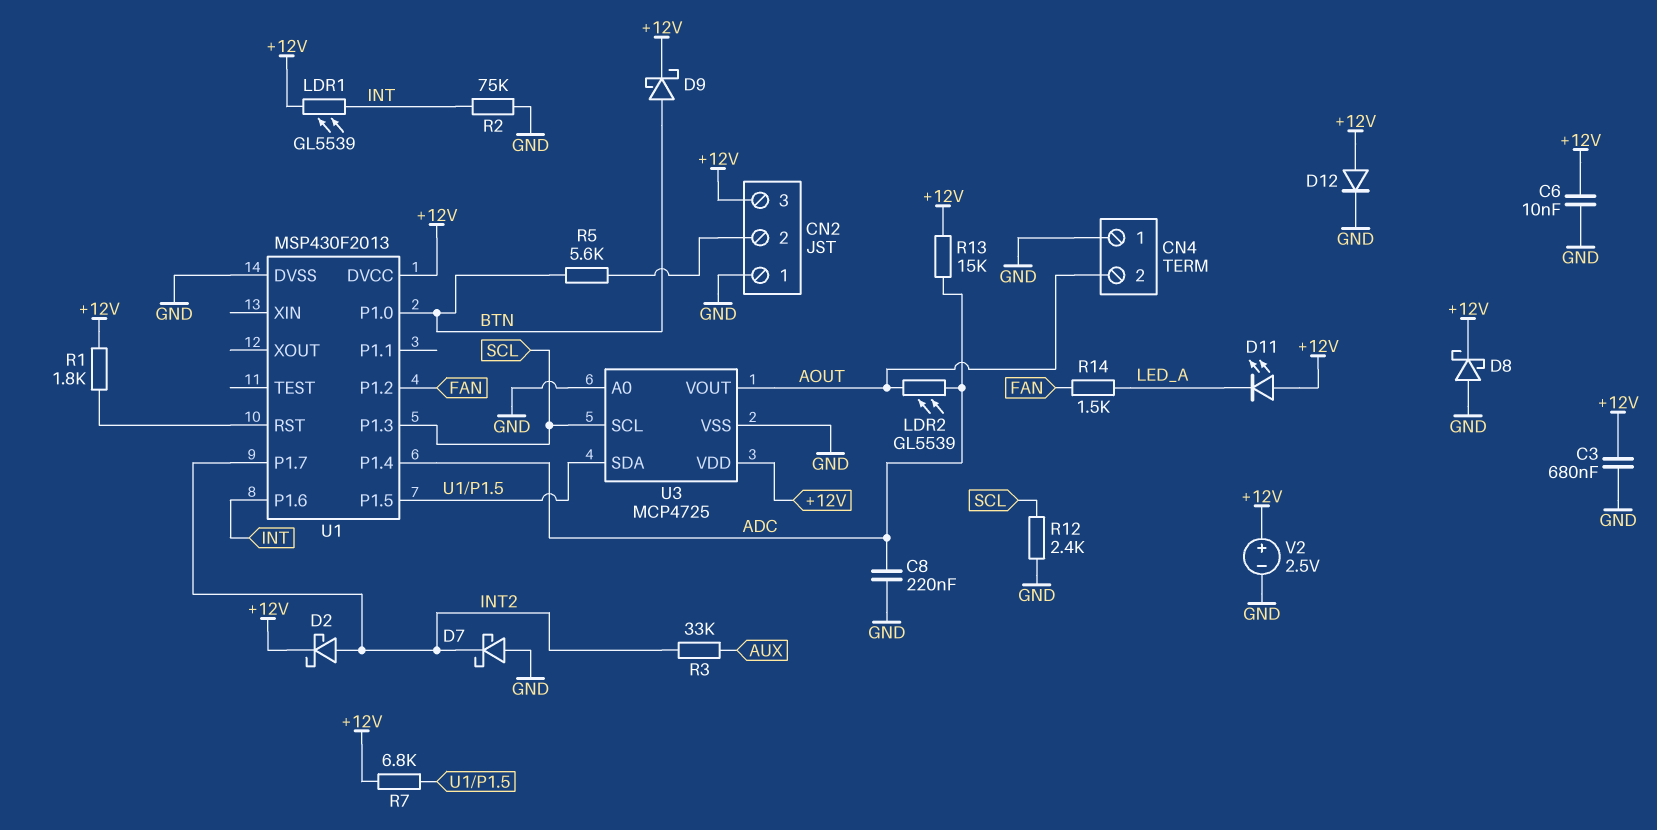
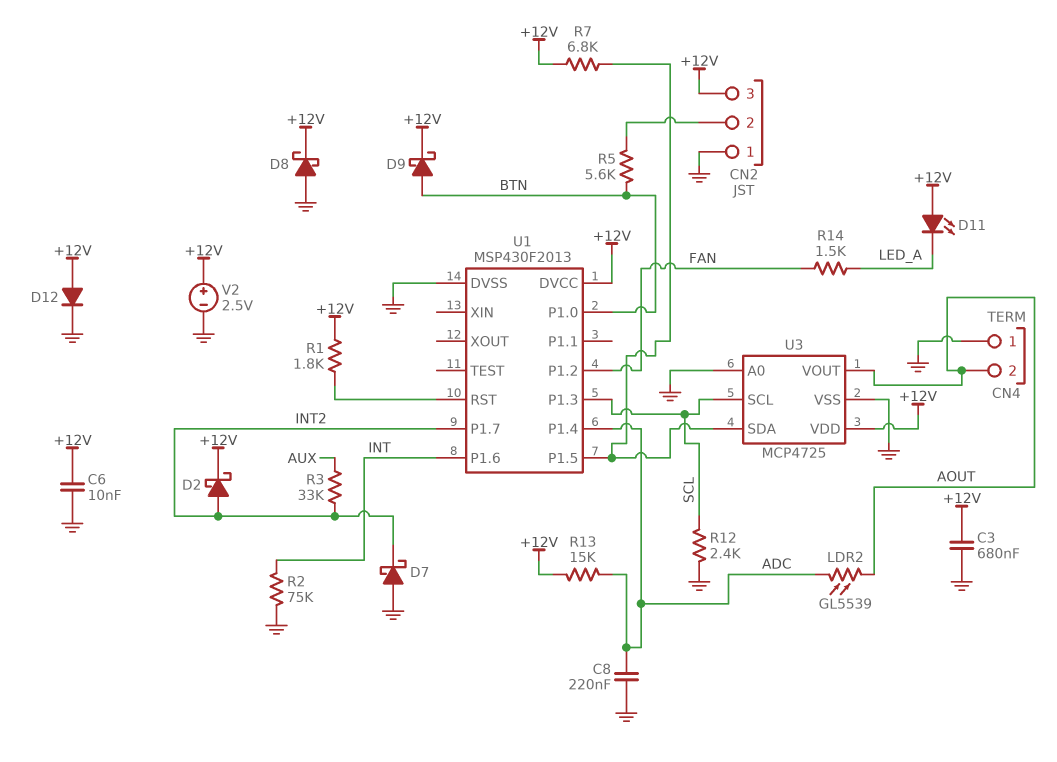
LDR1: GL5539 (+12V, INT) -> none

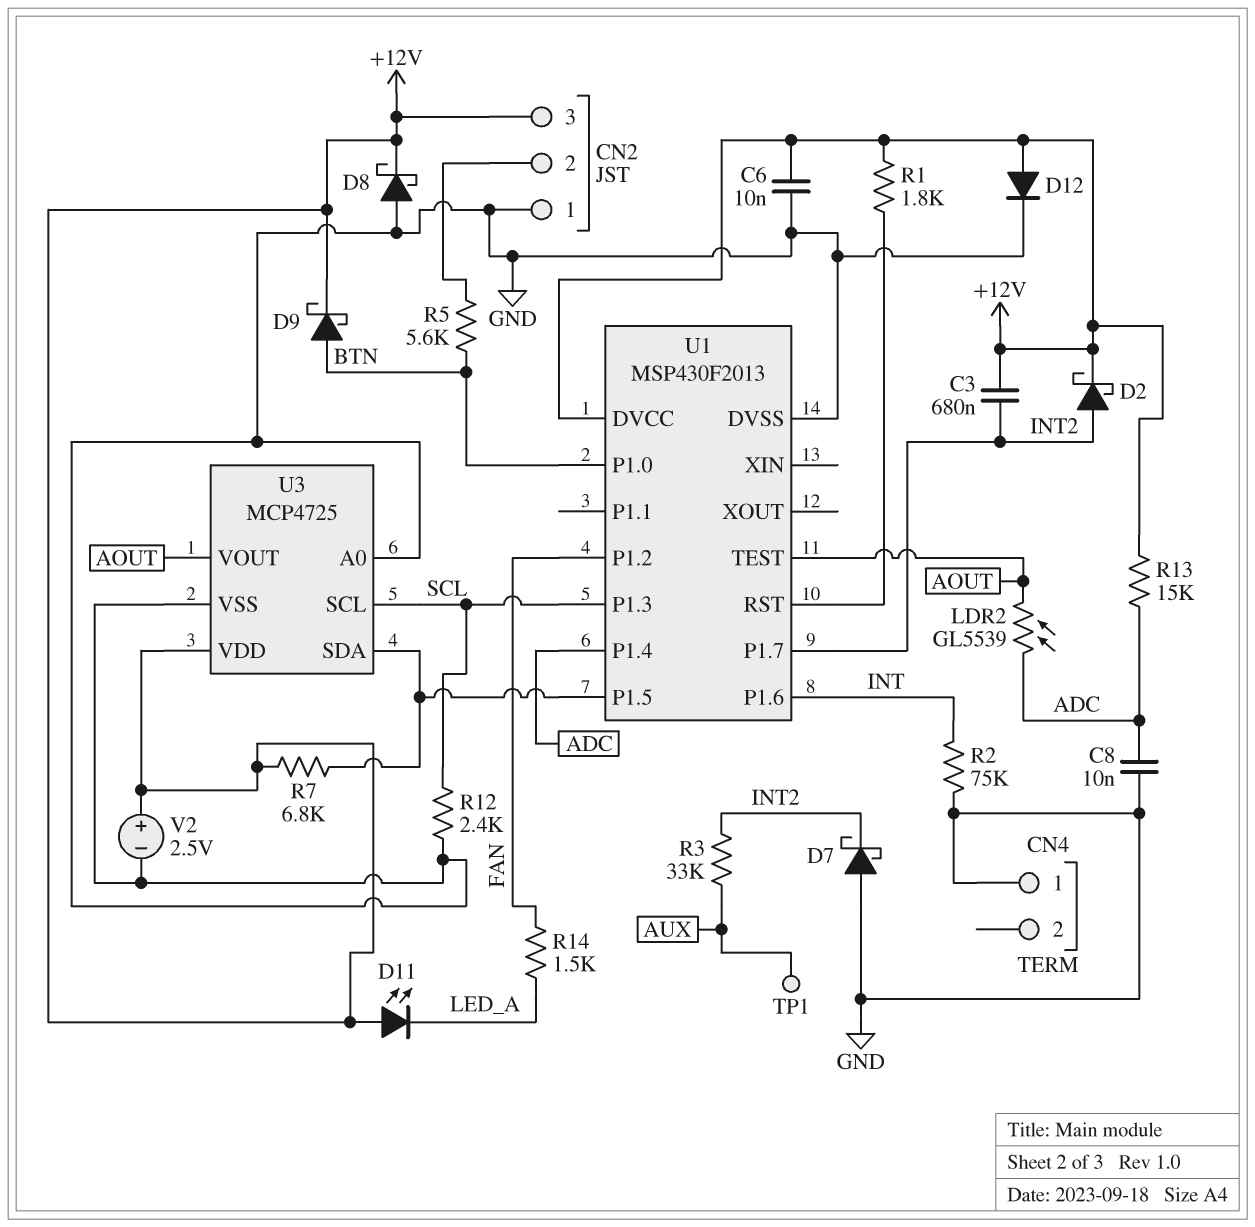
C3: 680nF (+12V, GND) -> 680nF (+12V, INT2)
C8: 220nF (ADC, GND) -> 10nF (ADC, GND)
CN4 pin 2: AOUT -> none
TP1: none -> test point (AUX)
U1 pin TEST: none -> AOUT

